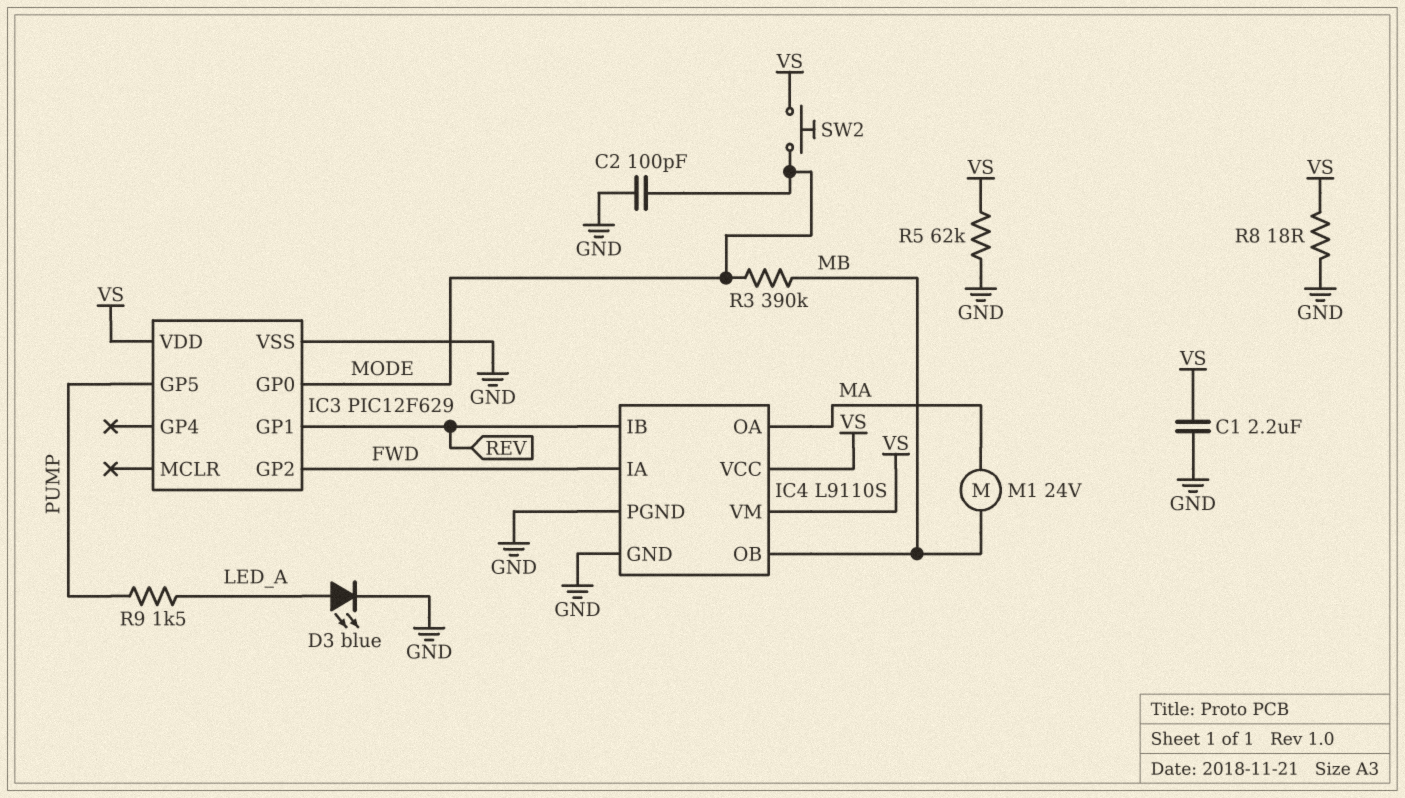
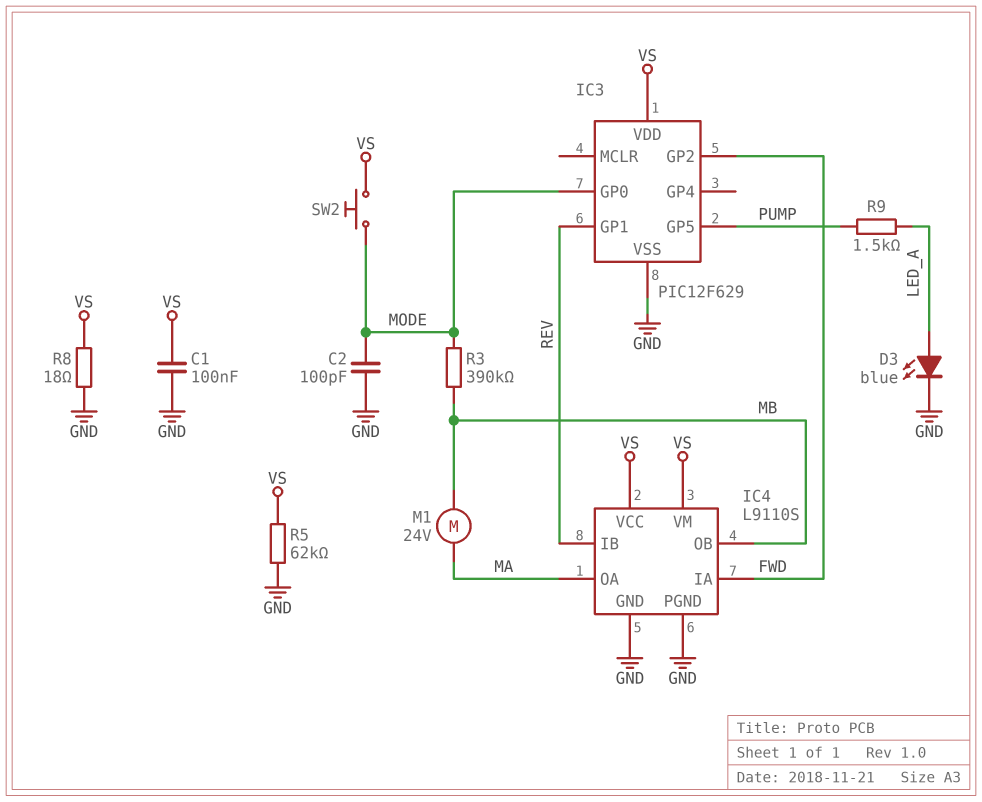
C1: 2.2uF (GND, VS) -> 100nF (GND, VS)

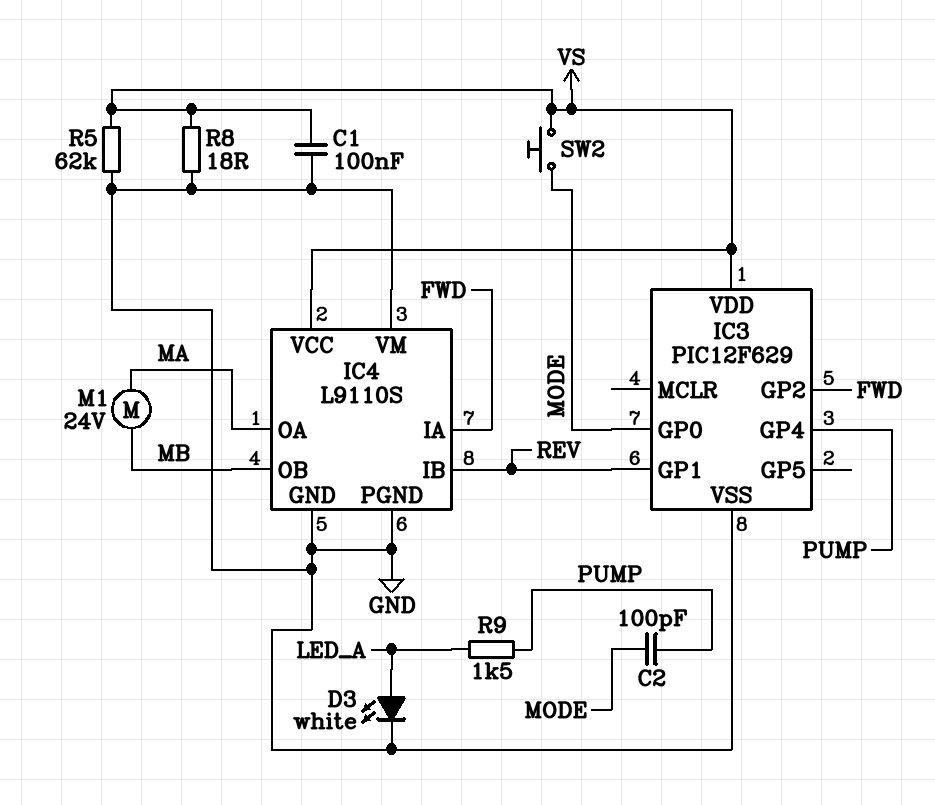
C2: 100pF (GND, MODE) -> 100pF (MODE, PUMP)
D3: LED blue (A LED_A, K GND) -> LED white (A LED_A, K GND)
IC3 pin GP4: none -> PUMP
IC3 pin GP5: PUMP -> none
IC4 pin VM: VS -> GND
R3: 390k (MB, MODE) -> none

